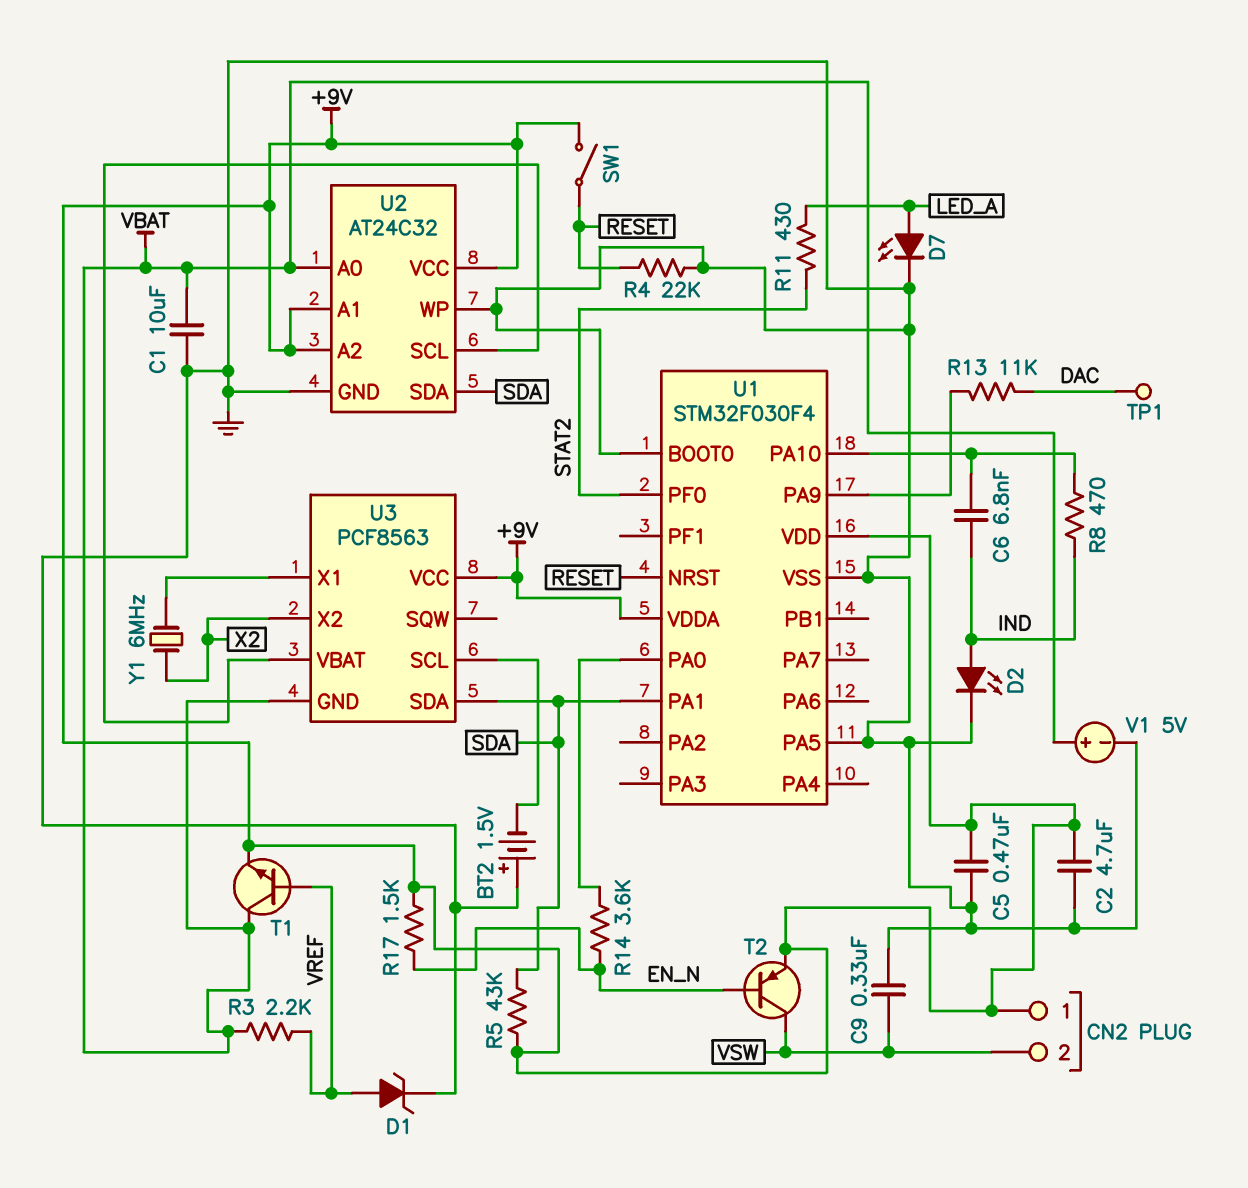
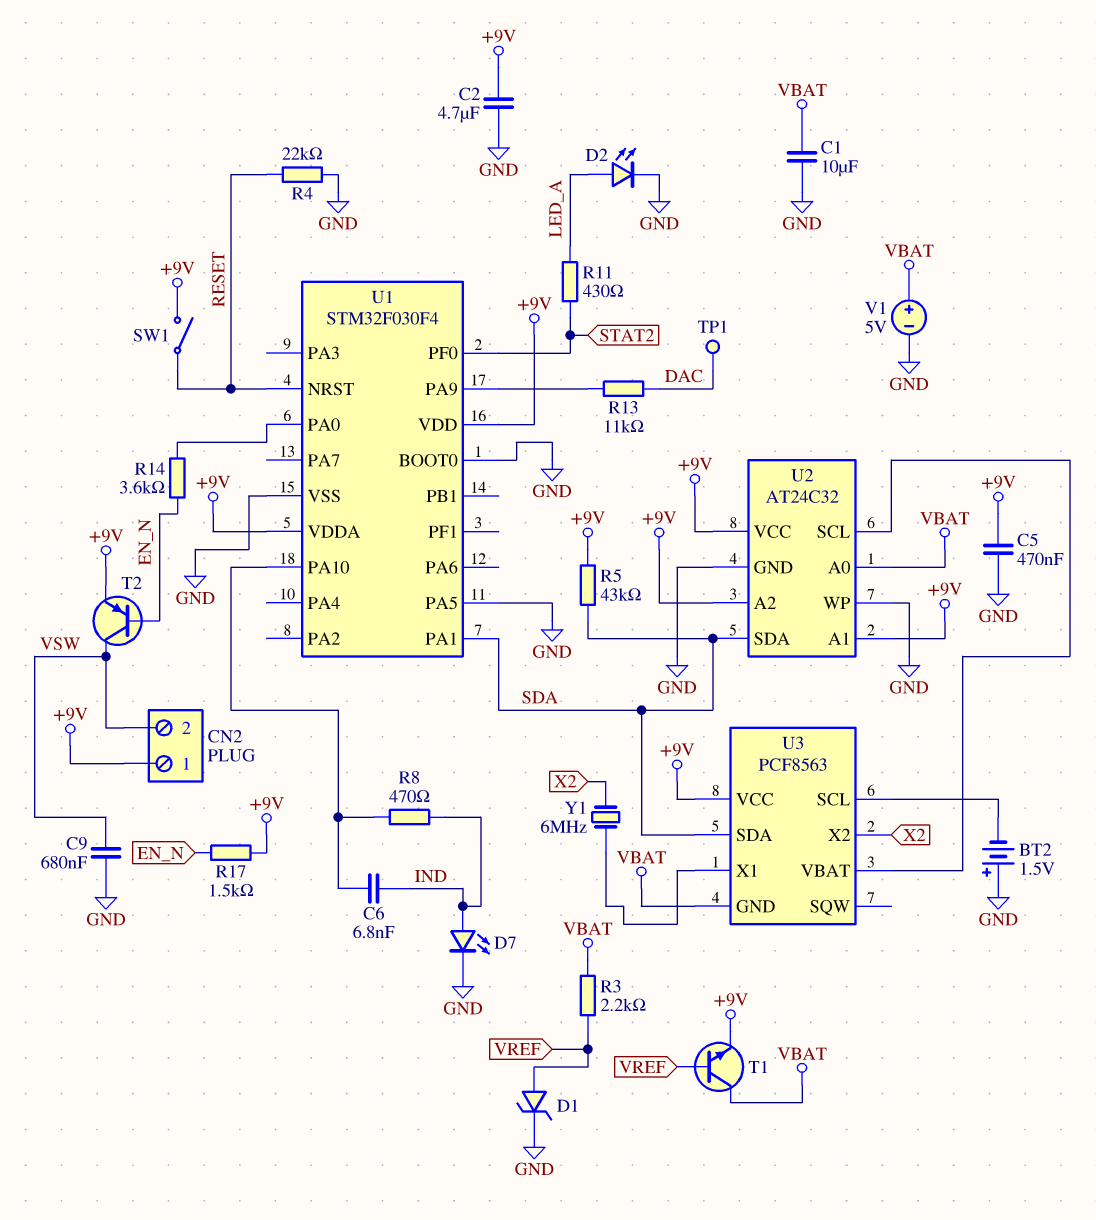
C9: 330nF (GND, VSW) -> 680nF (GND, VSW)
D2: LED (A IND, K GND) -> LED (A LED_A, K GND)
D7: LED (A LED_A, K GND) -> LED (A IND, K GND)

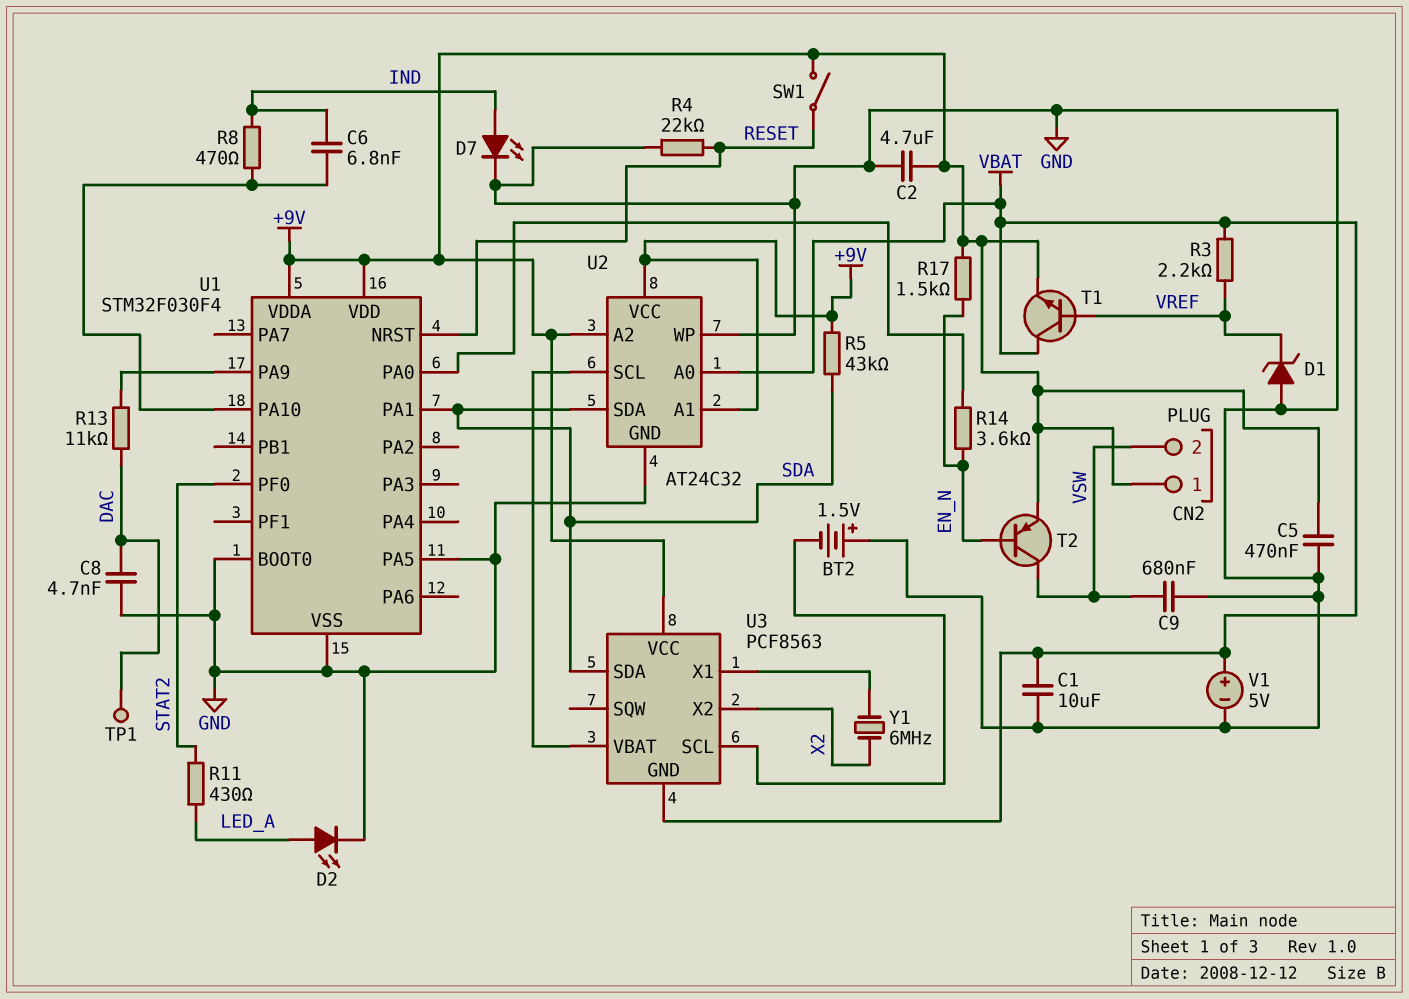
C8: none -> 4.7nF (DAC, GND)
D1: zener (A VREF, K GND) -> zener (A GND, K VREF)

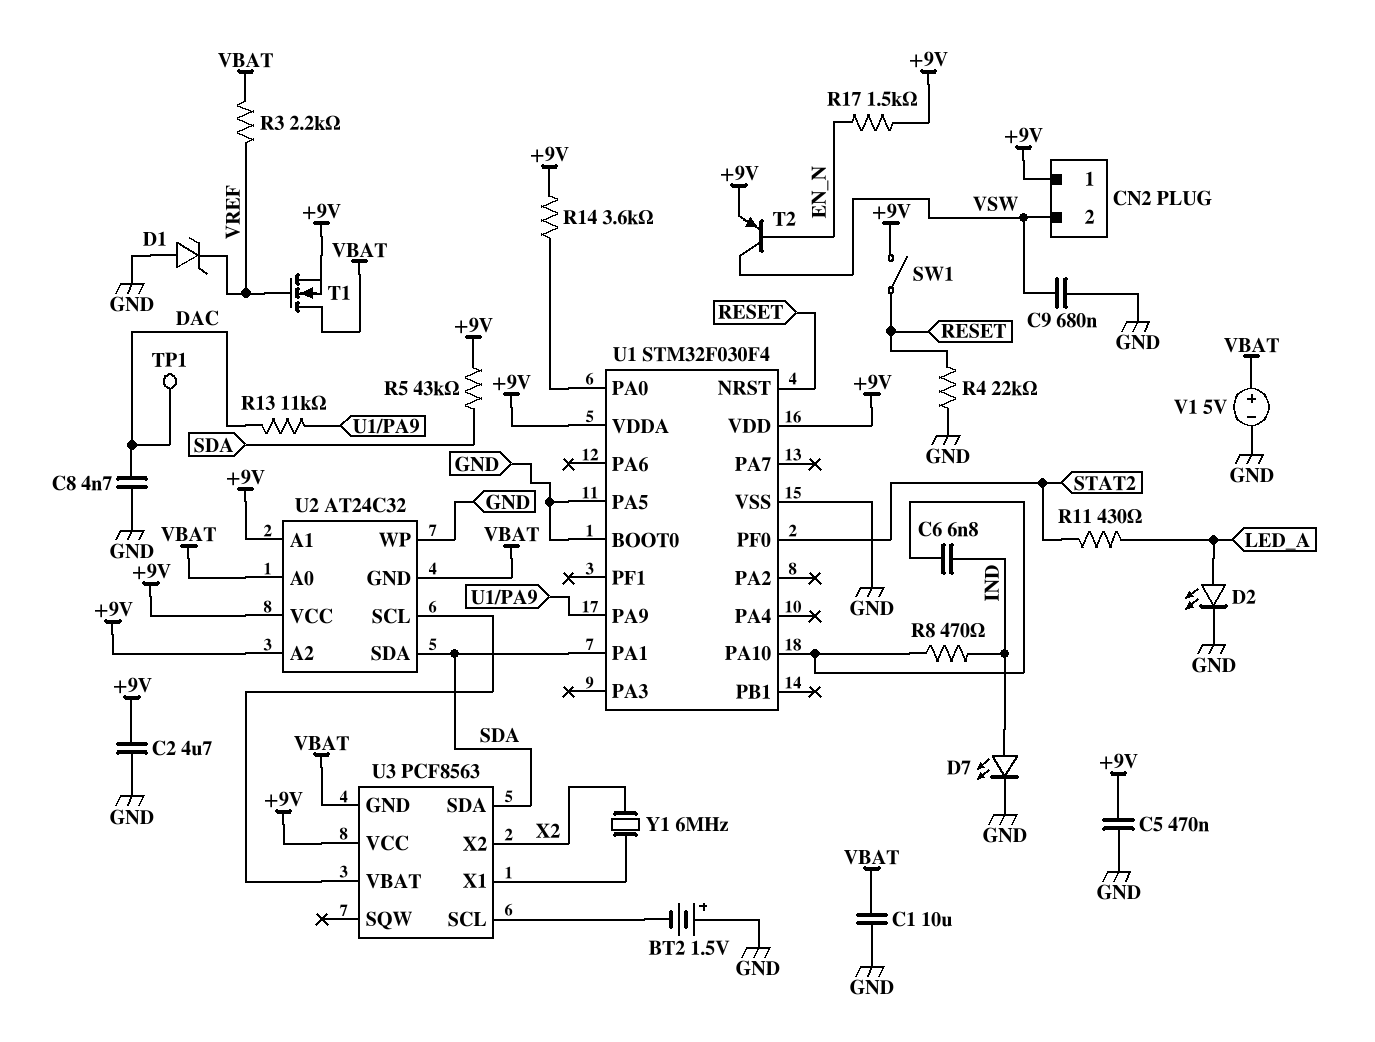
R14: 3.6k (EN_N, U1/PA0) -> 3.6k (+9V, U1/PA0)
T1: NPN (B VREF, C VBAT, E +9V) -> NMOS (G VREF, D VBAT, S +9V)
U2 pin GND: GND -> VBAT

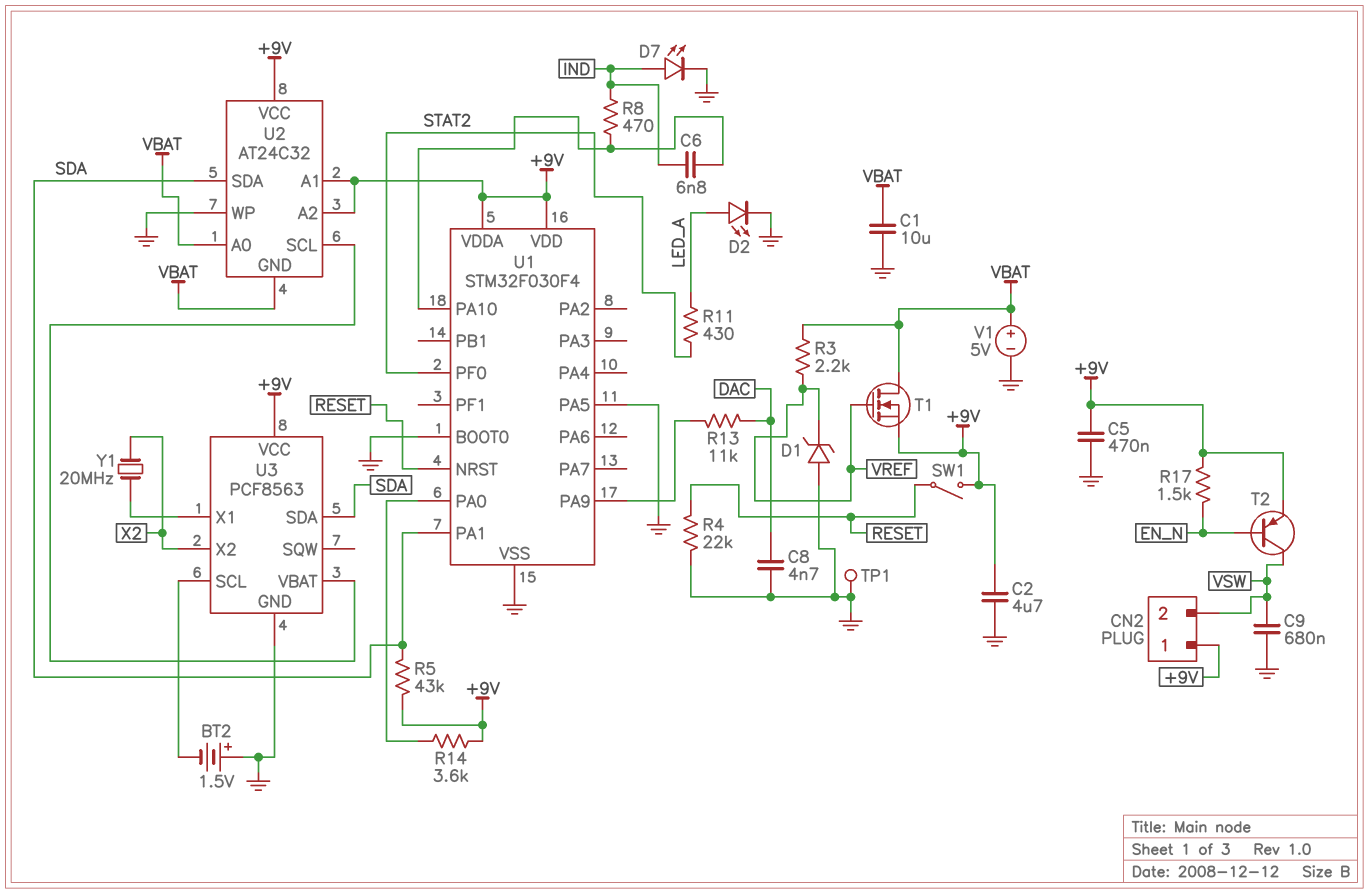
TP1: test point (DAC) -> test point (GND)
U3 pin GND: VBAT -> GND
Y1: 6MHz (U3/X1, X2) -> 20MHz (U3/X1, X2)

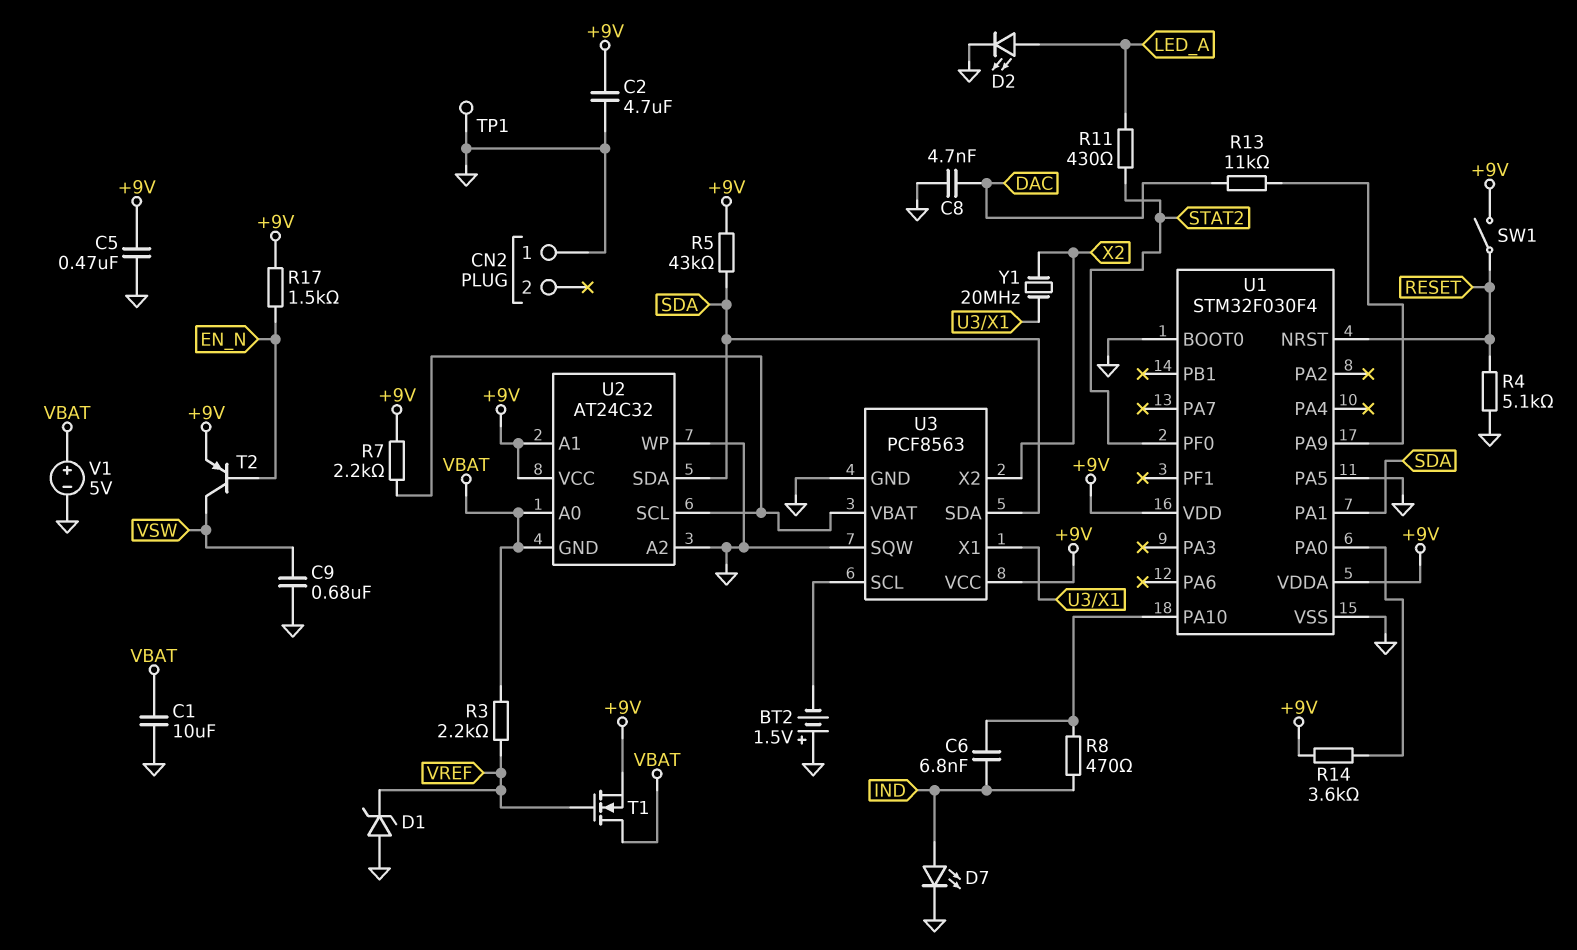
CN2 pin 1: +9V -> GND
CN2 pin 2: VSW -> none
R4: 22k (GND, RESET) -> 5.1k (GND, RESET)
R7: none -> 2.2k (+9V, U2/SCL)
U2 pin A2: +9V -> GND
U3 pin SQW: none -> GND

